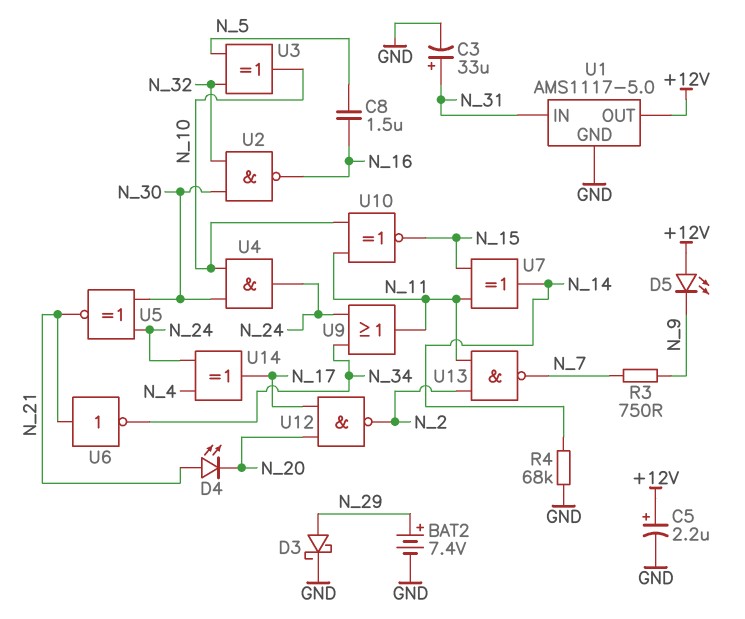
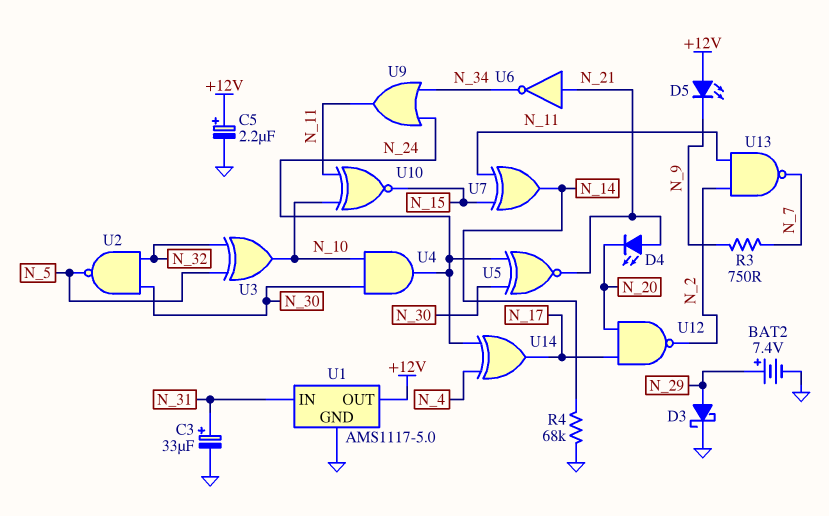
C8: 1.5uF (N_5, N_16) -> none
U2: NAND (in N_30, in N_32, out N_16) -> NAND (in N_30, in N_32, out N_5)

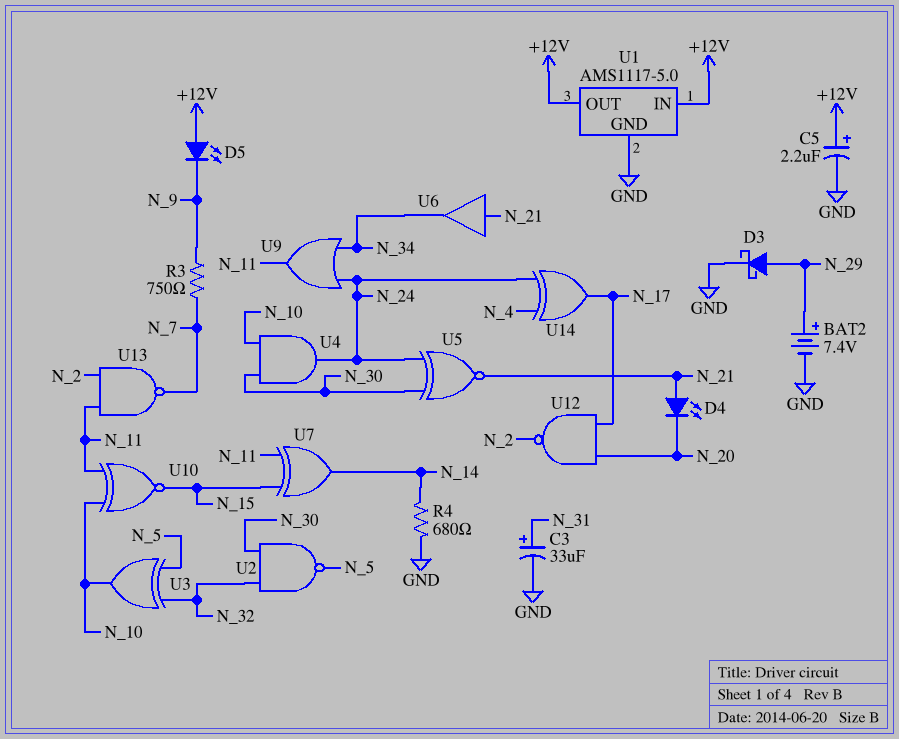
R4: 68k (GND, N_14) -> 680 (GND, N_14)
U1 pin IN: N_31 -> +12V
U6: NOT (in N_21, out N_34) -> buffer (in N_21, out N_34)

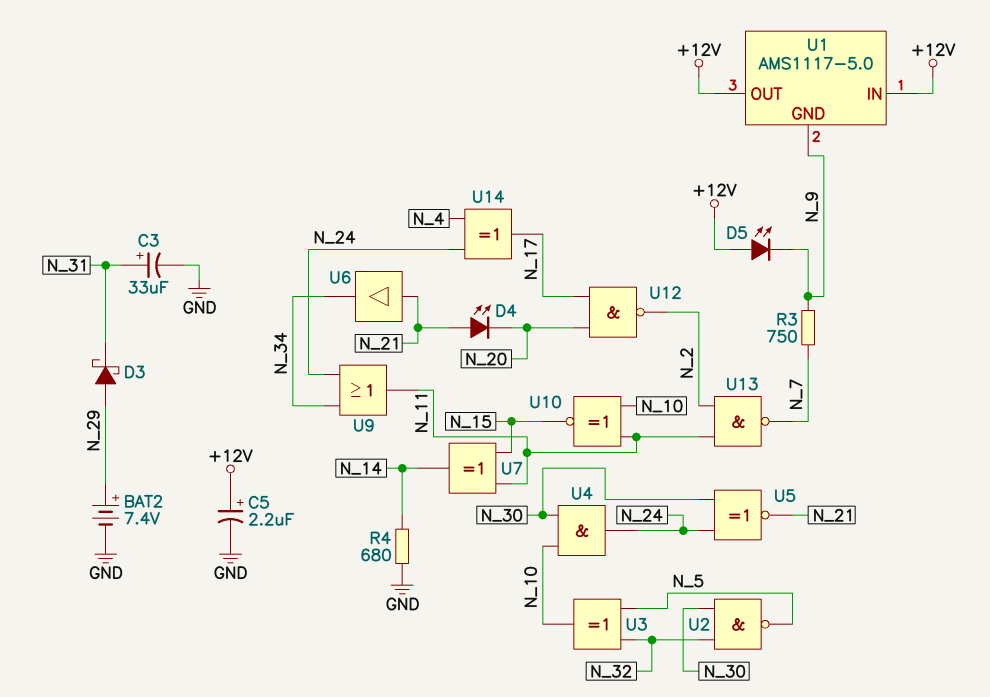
D3: schottky (A N_29, K GND) -> schottky (A N_29, K N_31)
U1 pin GND: GND -> N_9

